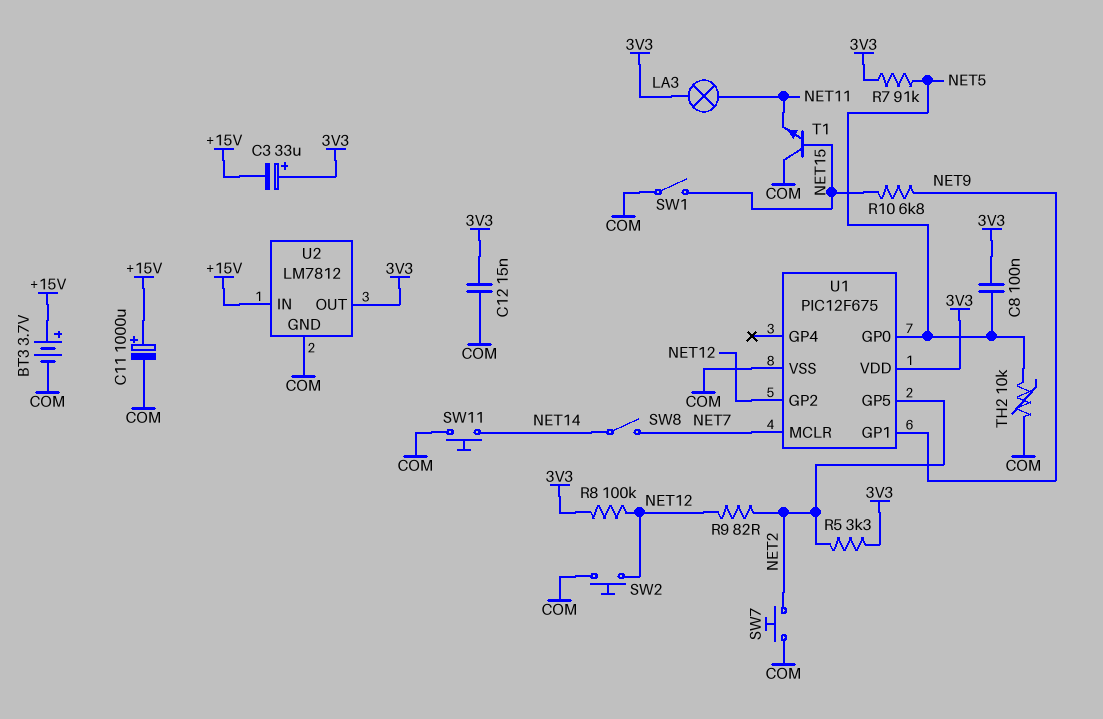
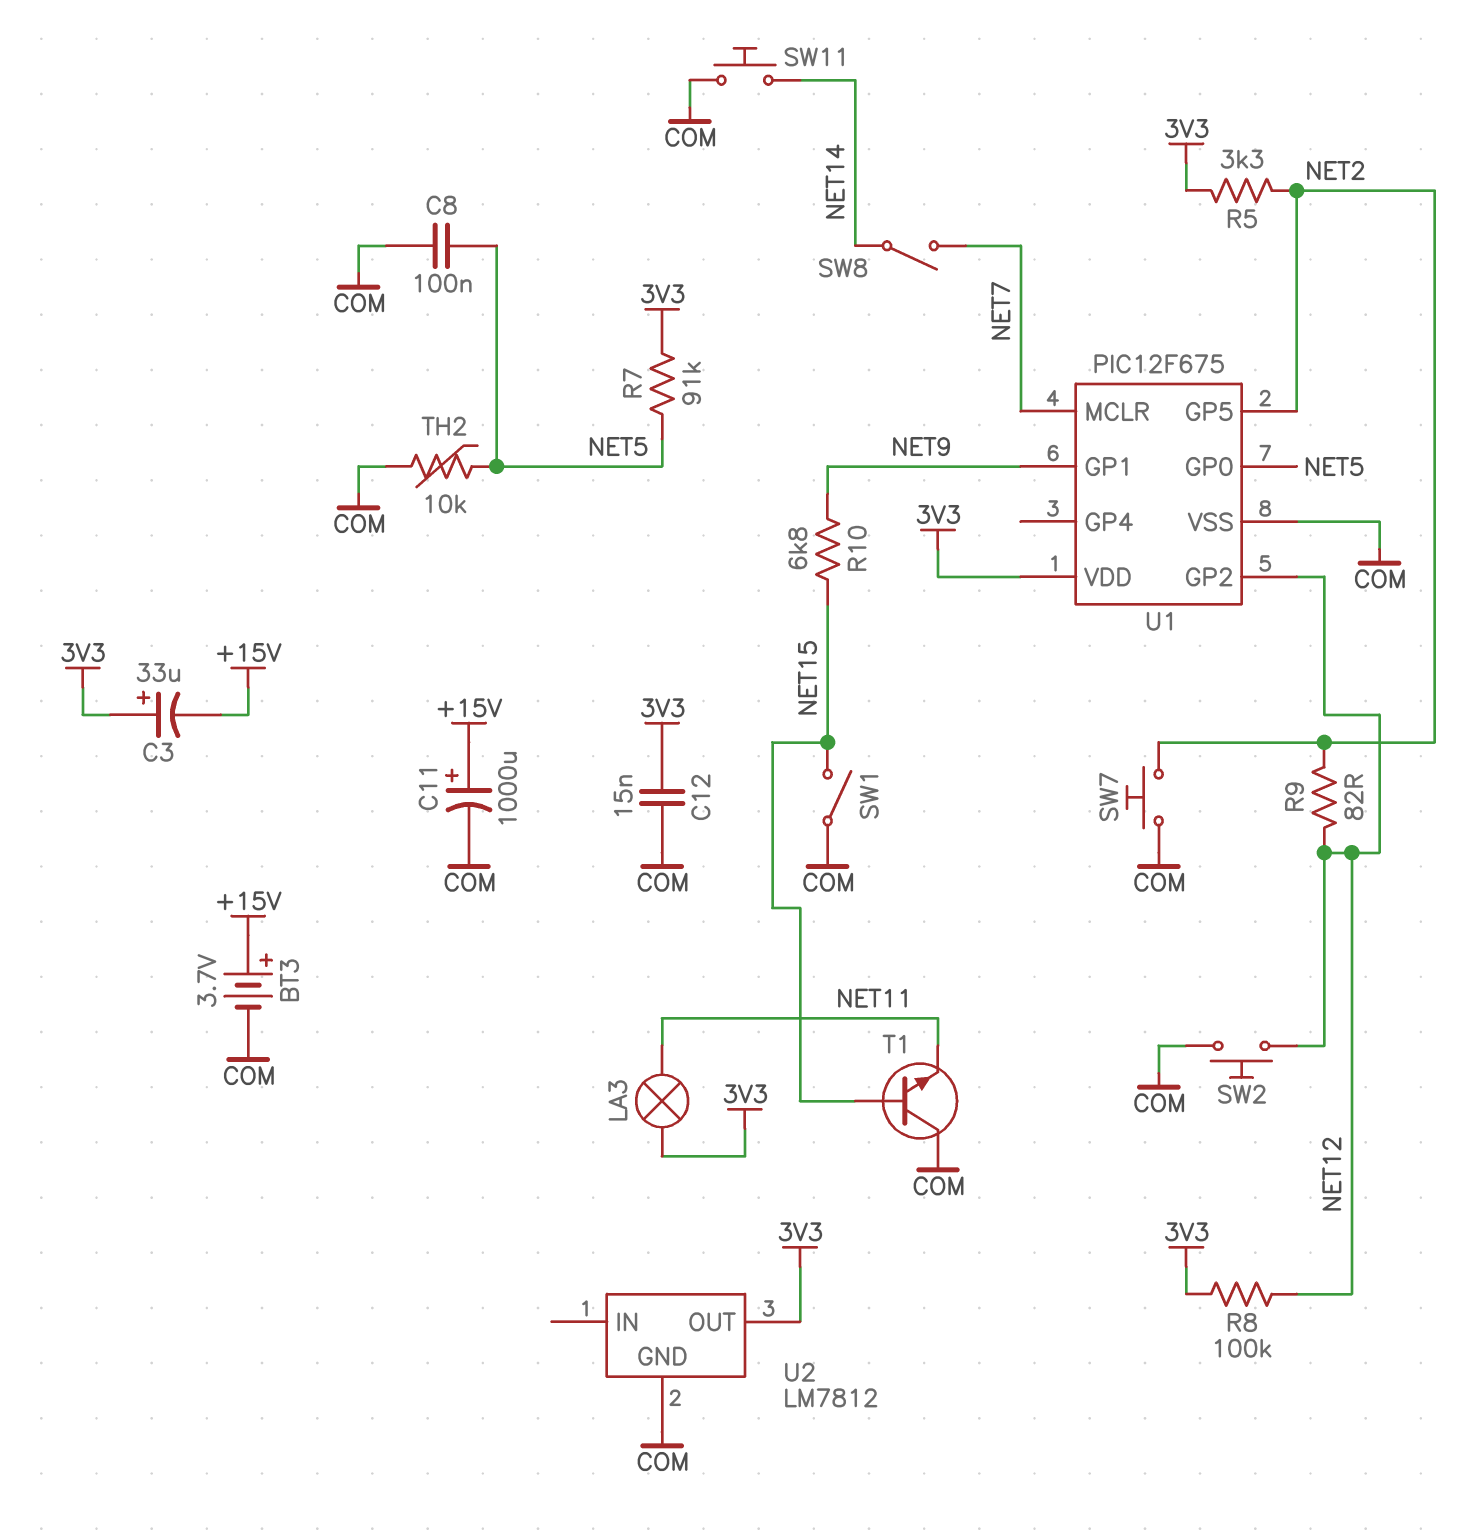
C8: 100nF (3V3, NET5) -> 100nF (COM, NET5)
U2 pin IN: +15V -> none

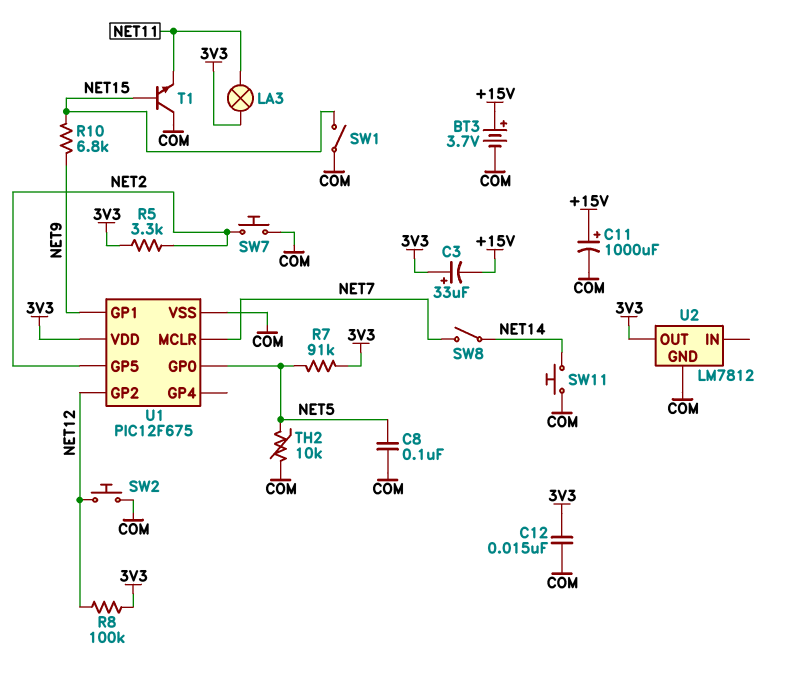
R9: 82 (NET2, NET12) -> none

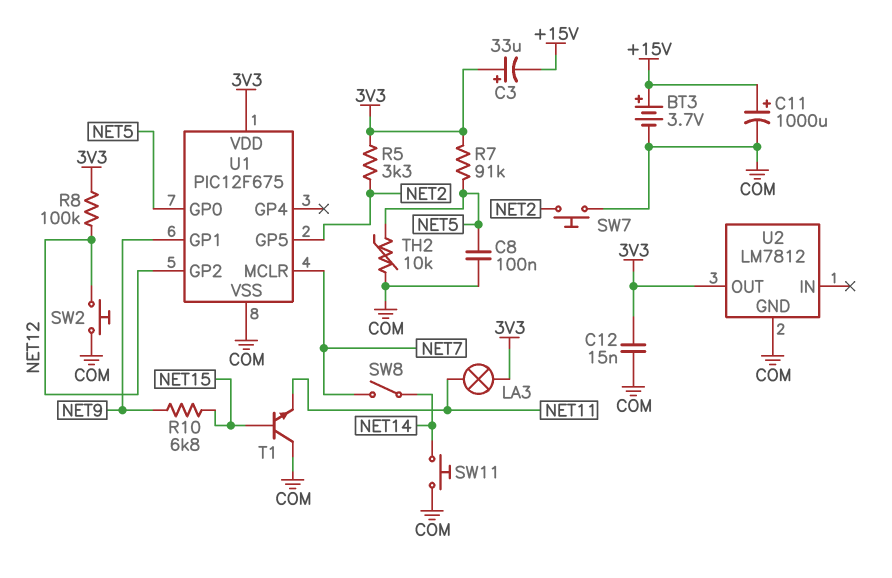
SW1: switch (COM, NET15) -> none

